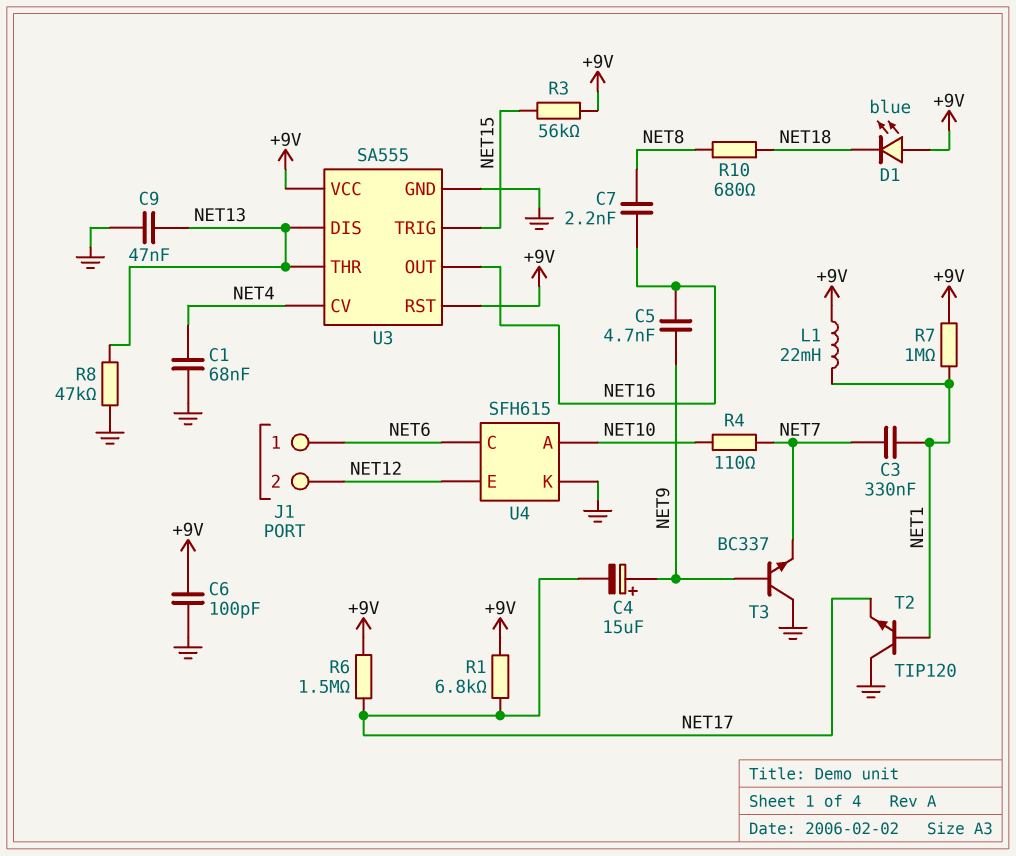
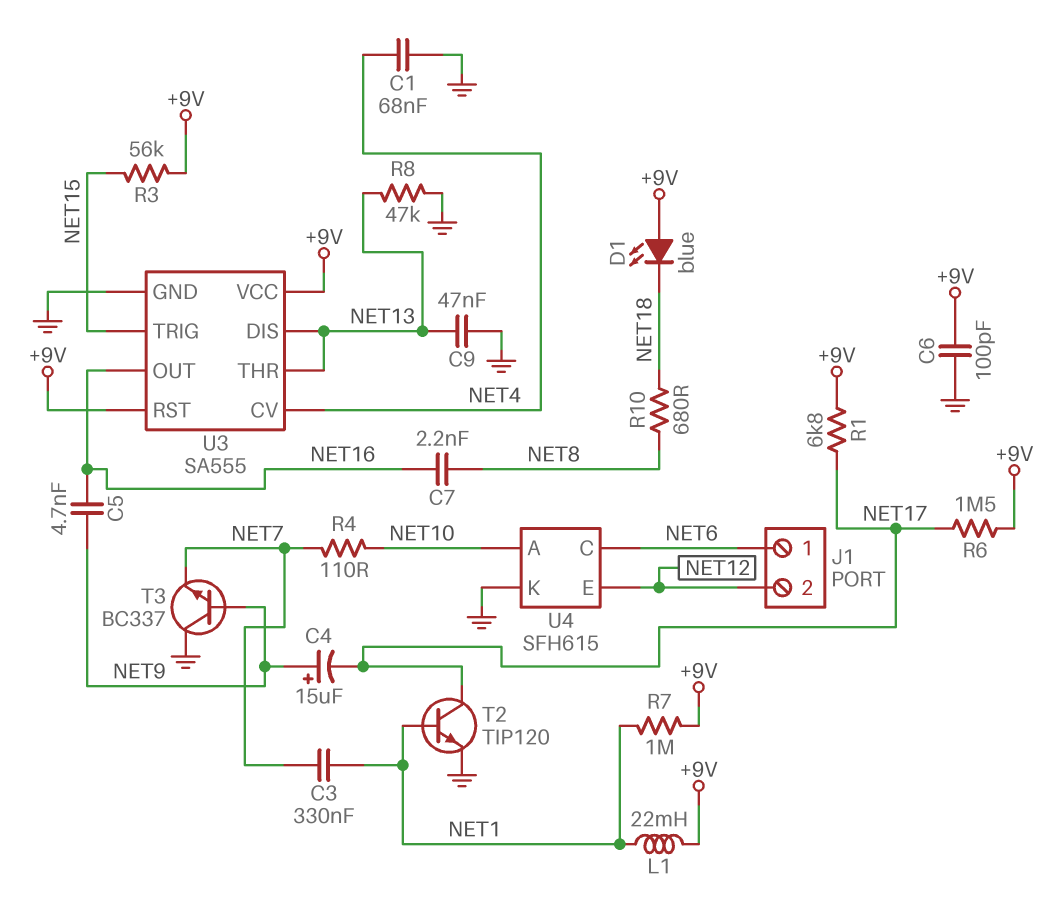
T2: NPN TIP120 (B NET1, C GND, E NET17) -> NPN TIP120 (B NET1, C NET17, E GND)

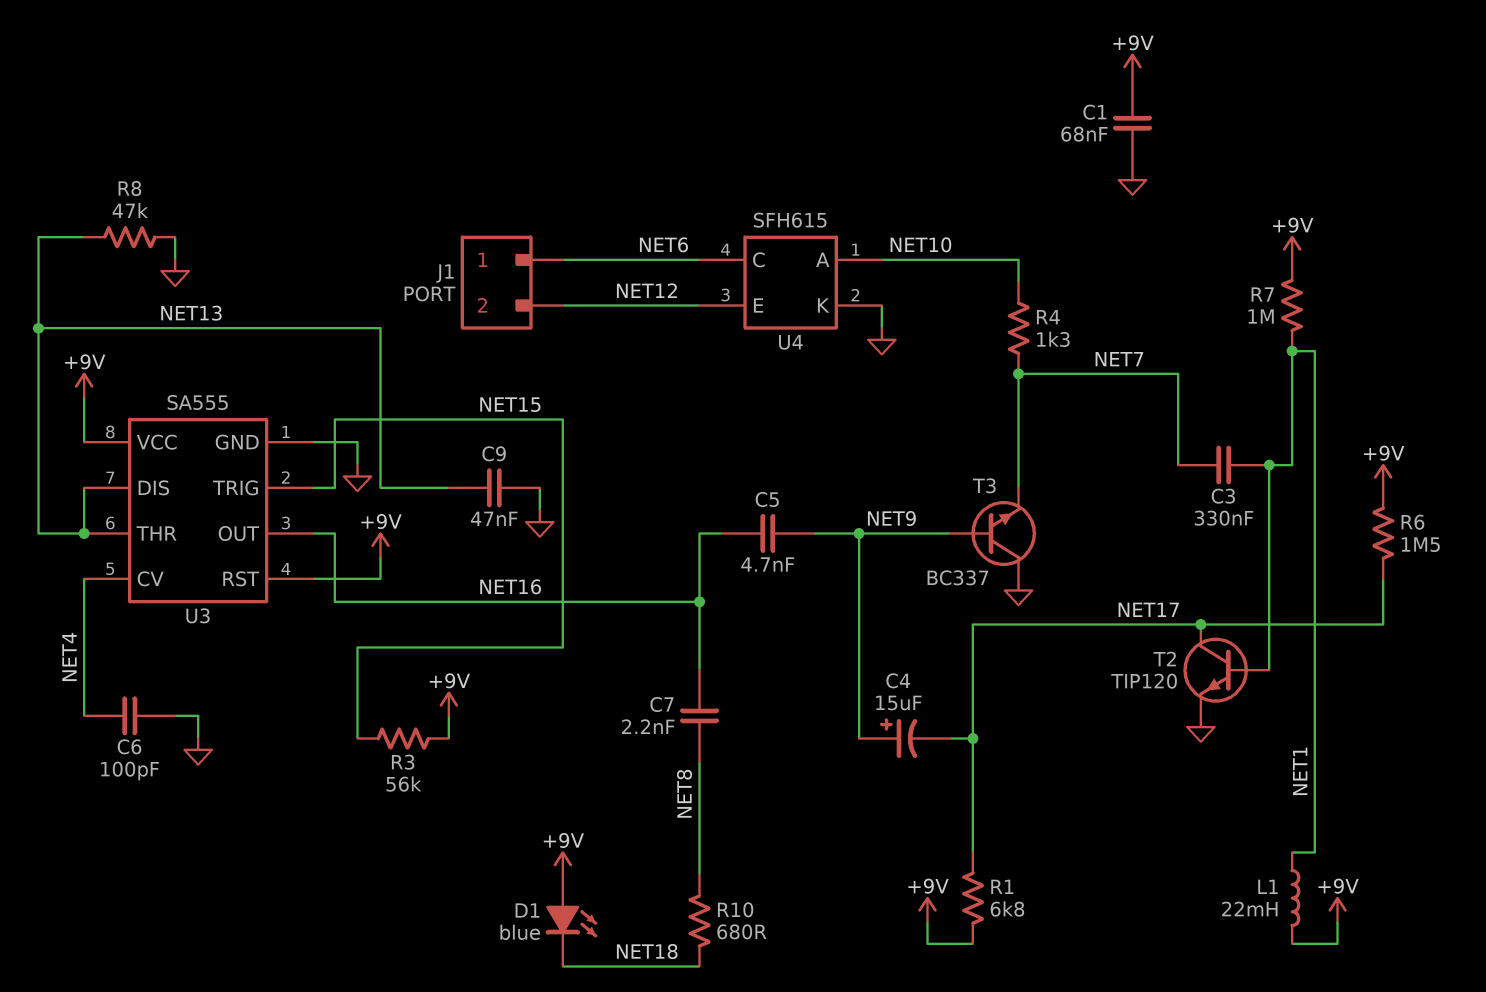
C1: 68nF (GND, NET4) -> 68nF (+9V, GND)
C6: 100pF (+9V, GND) -> 100pF (GND, NET4)
R4: 110 (NET7, NET10) -> 1.3k (NET7, NET10)

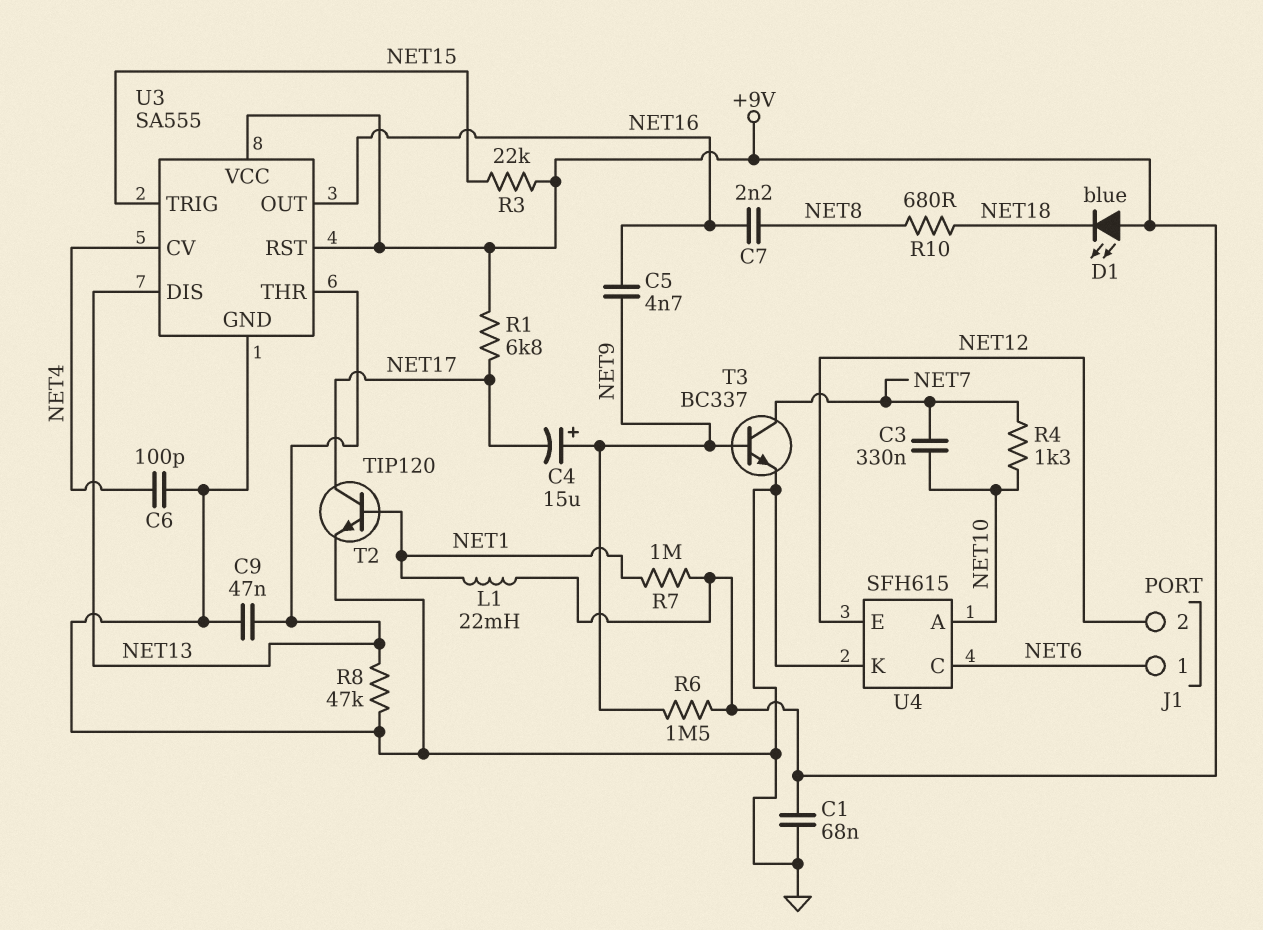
C3: 330nF (NET1, NET7) -> 330nF (NET7, NET10)
R3: 56k (+9V, NET15) -> 22k (+9V, NET15)
R6: 1.5M (+9V, NET17) -> 1.5M (+9V, NET9)
T3: NPN BC337 (B NET9, C GND, E NET7) -> NPN BC337 (B NET9, C NET7, E GND)

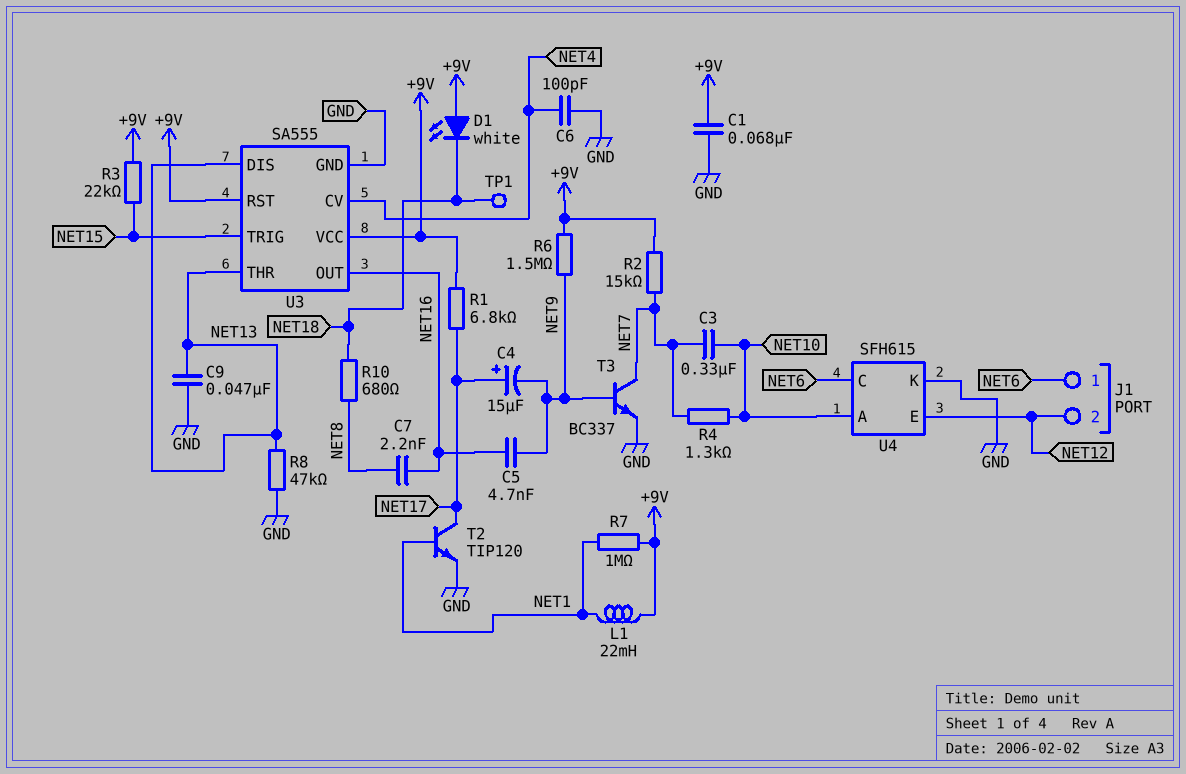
C4: 15uF (plus NET9, minus NET17) -> 15uF (plus NET17, minus NET9)
D1: LED blue (A +9V, K NET18) -> LED white (A +9V, K NET18)
R2: none -> 15k (+9V, NET7)
TP1: none -> test point (NET18)

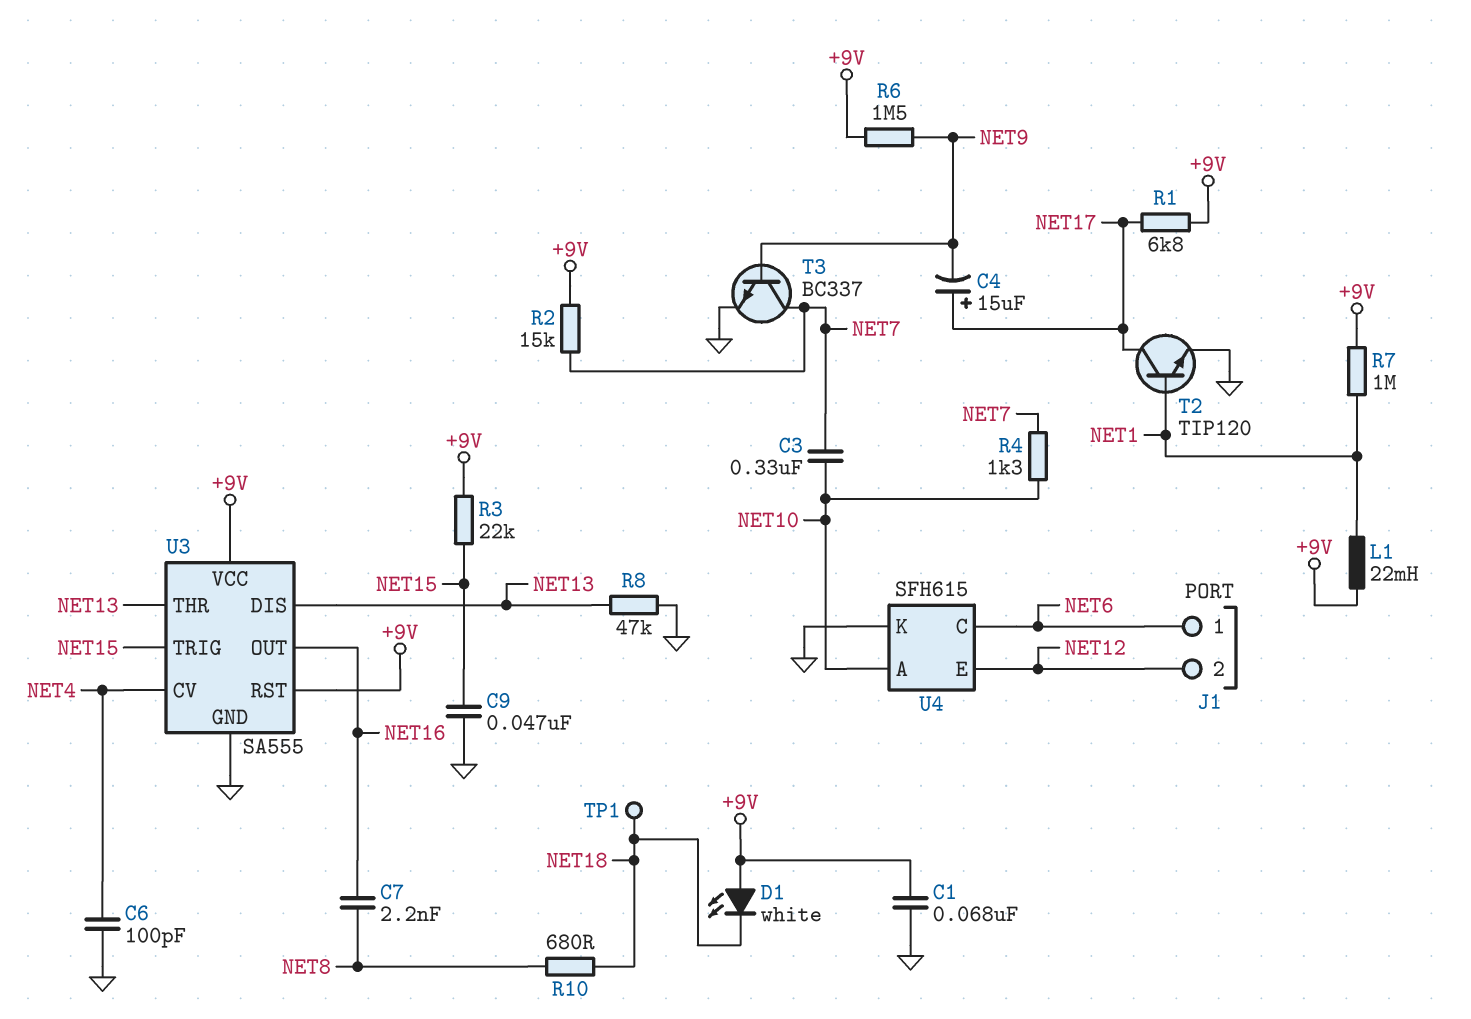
C5: 4.7nF (NET9, NET16) -> none
C9: 47nF (GND, NET13) -> 47nF (GND, NET15)

